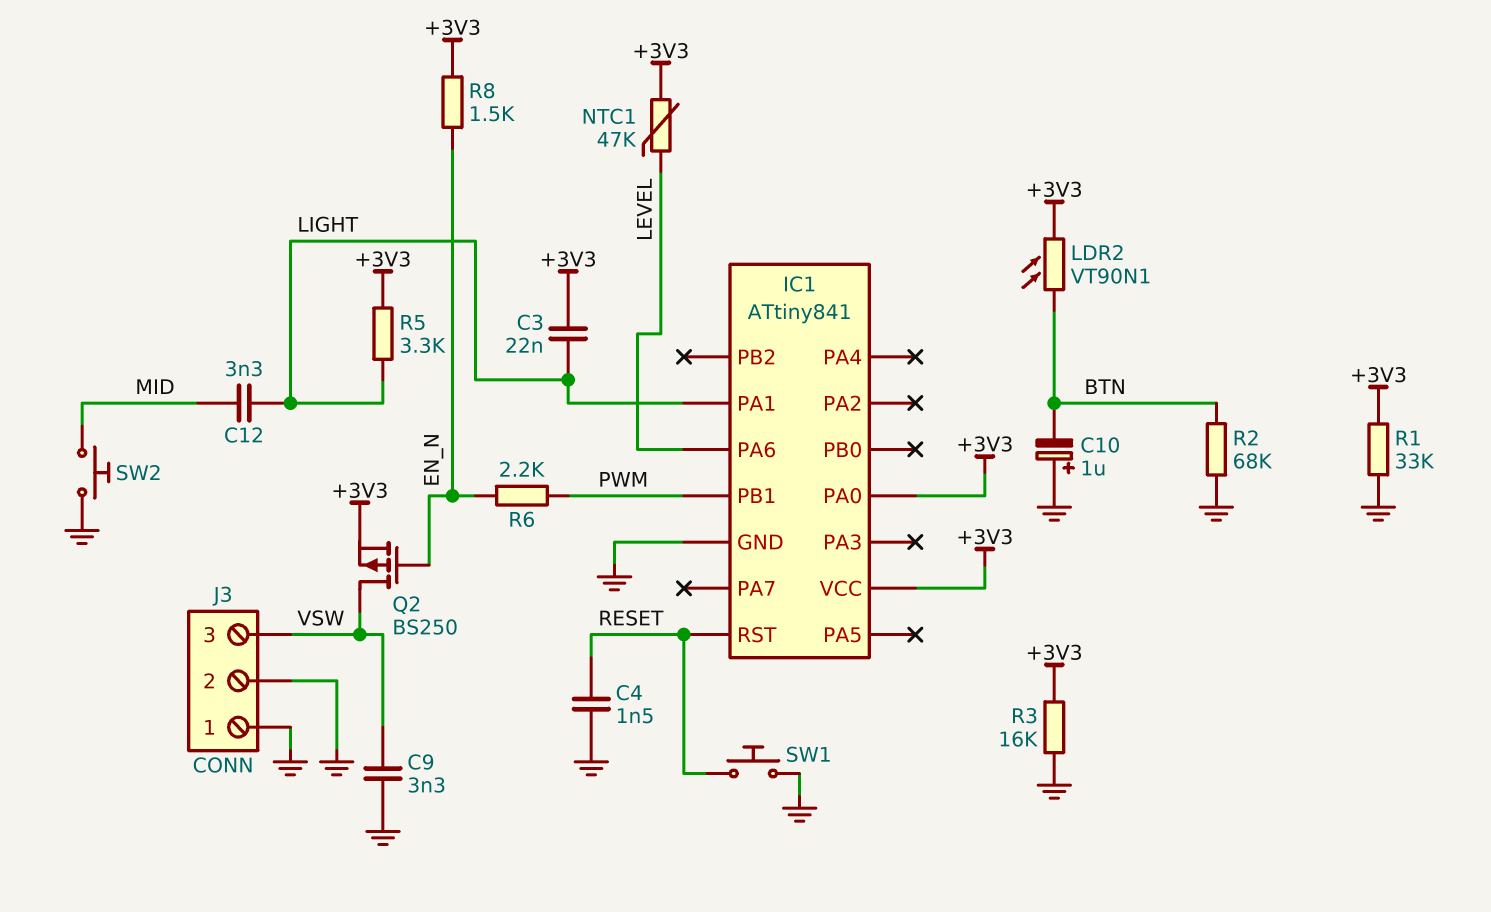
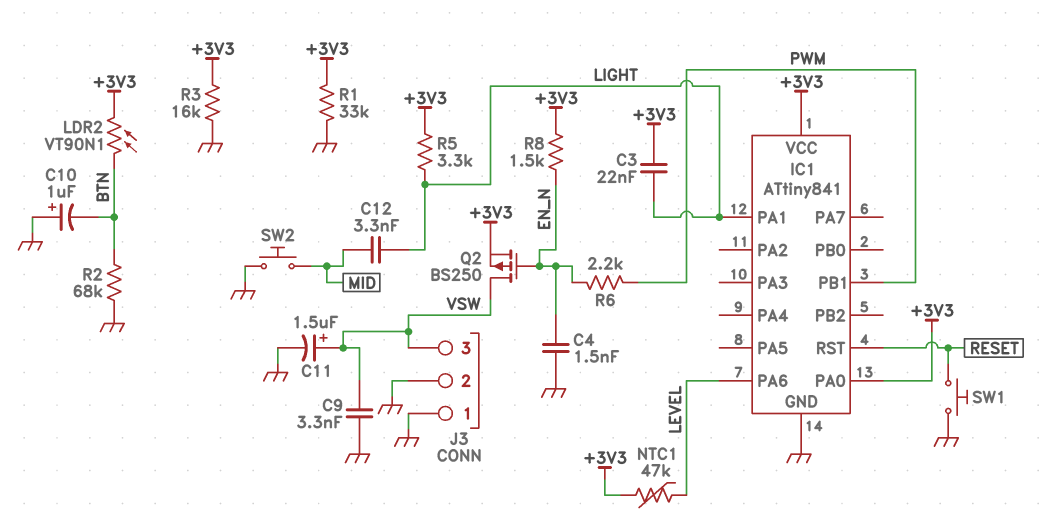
C4: 1.5nF (GND, RESET) -> 1.5nF (EN_N, GND)
C11: none -> 1.5uF (plus VSW, minus GND)

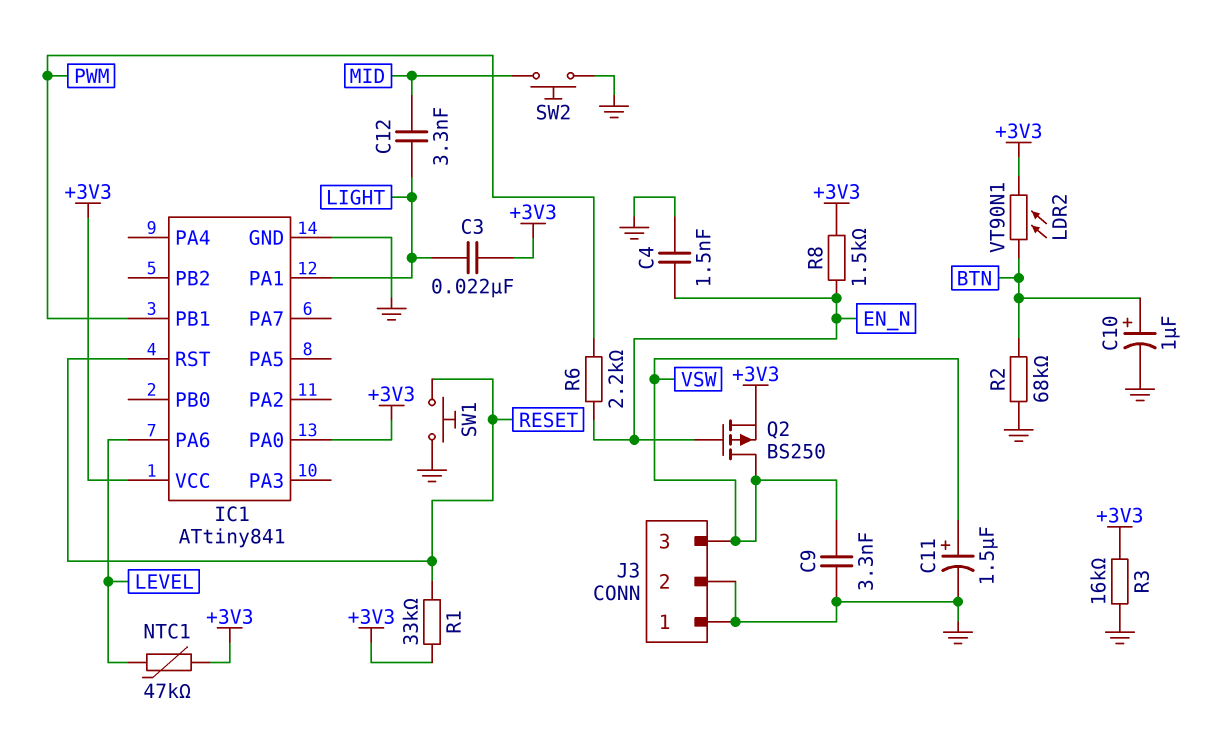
C10: 1uF (plus GND, minus BTN) -> 1uF (plus BTN, minus GND)
R1: 33k (+3V3, GND) -> 33k (+3V3, RESET)
R5: 3.3k (+3V3, LIGHT) -> none

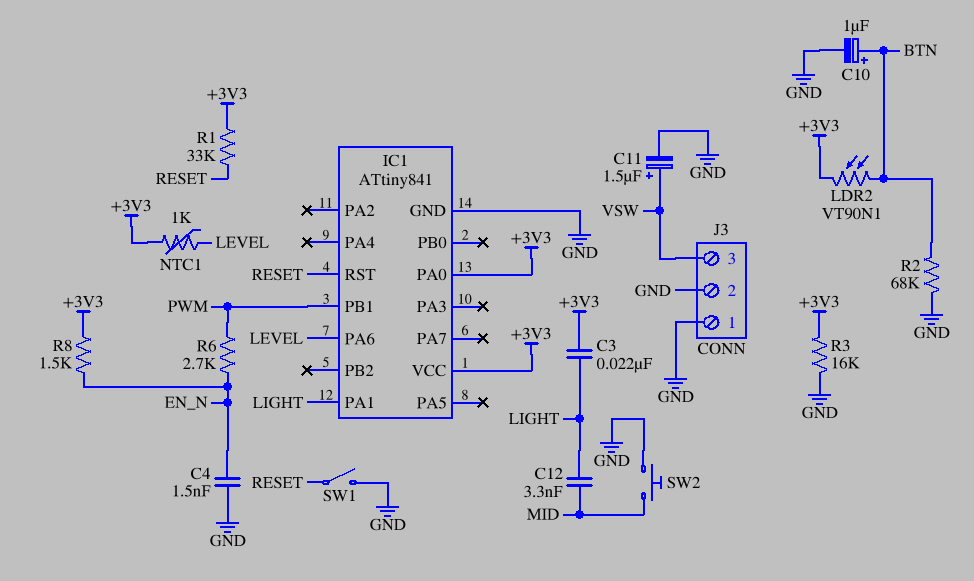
C9: 3.3nF (GND, VSW) -> none
NTC1: 47k (+3V3, LEVEL) -> 1k (+3V3, LEVEL)
Q2: PMOS BS250 (G EN_N, D VSW, S +3V3) -> none
R6: 2.2k (EN_N, PWM) -> 2.7k (EN_N, PWM)
SW1: button (GND, RESET) -> switch (GND, RESET)

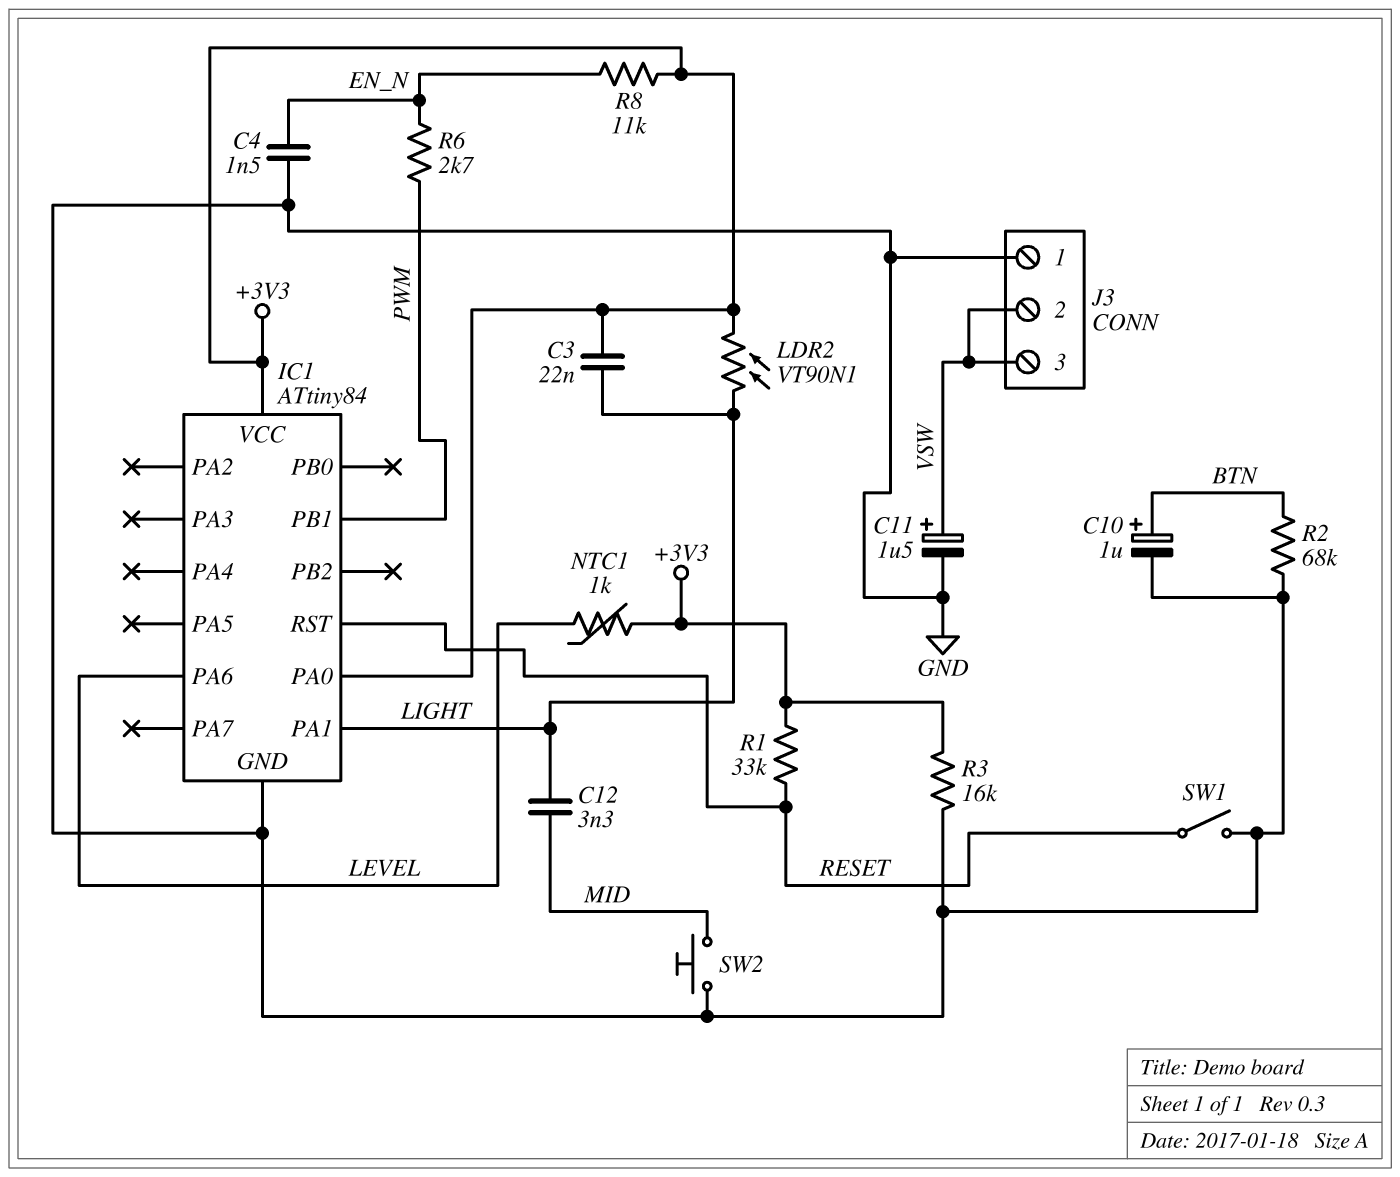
IC1: ATtiny841 -> ATtiny84
J3 pin 2: GND -> VSW
LDR2: VT90N1 (+3V3, BTN) -> VT90N1 (+3V3, LIGHT)
R8: 1.5k (+3V3, EN_N) -> 11k (+3V3, EN_N)

